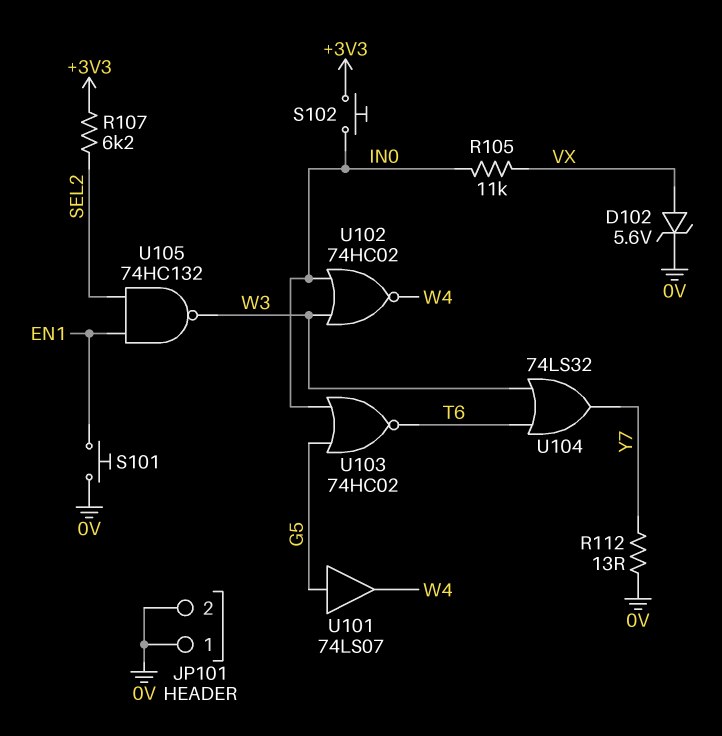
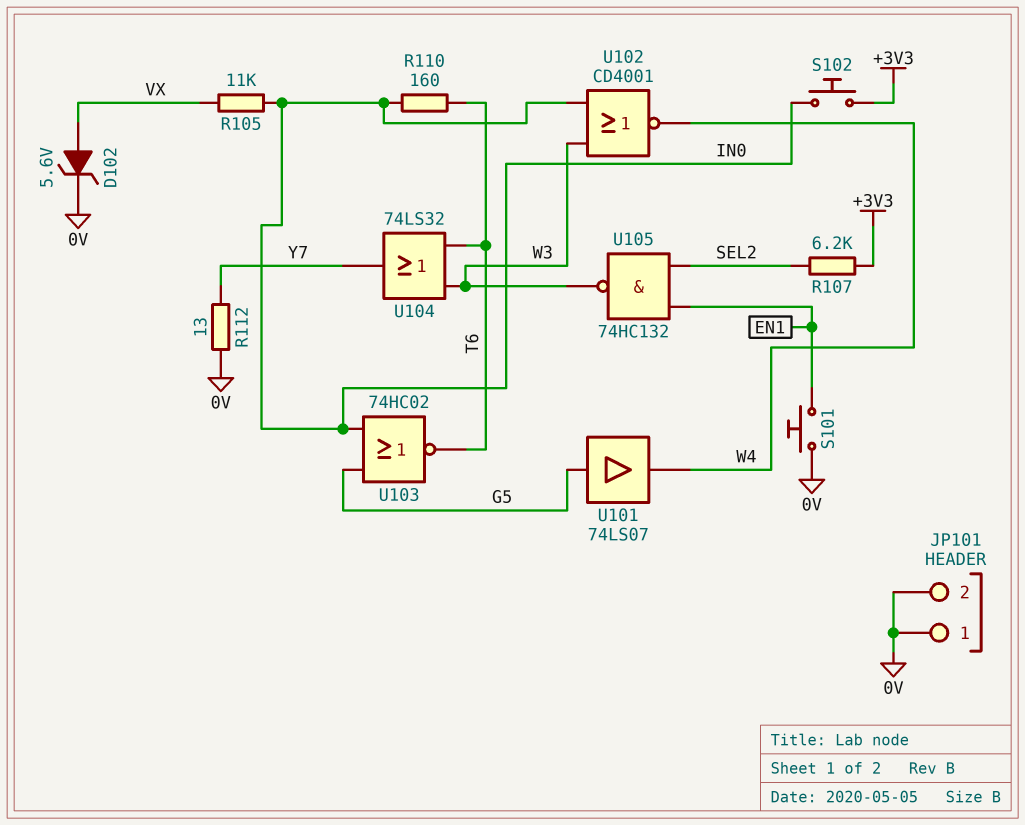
R110: none -> 160 (IN0, T6)
U102: NOR 74HC02 (in IN0, in W3, out W4) -> NOR CD4001 (in IN0, in W3, out W4)

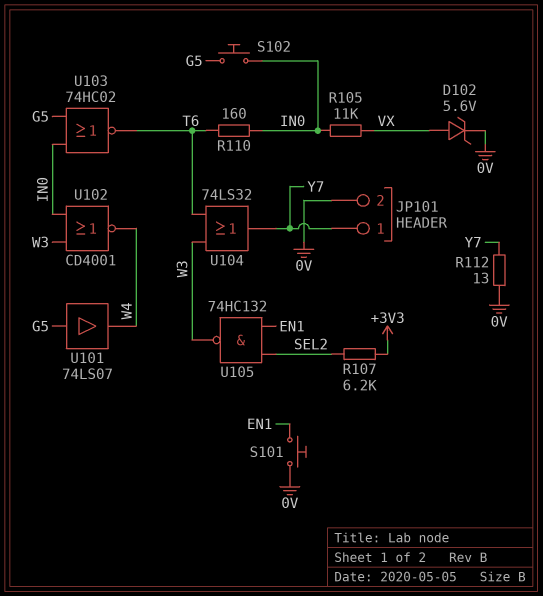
JP101 pin 1: 0V -> Y7
S102: button (+3V3, IN0) -> button (G5, IN0)

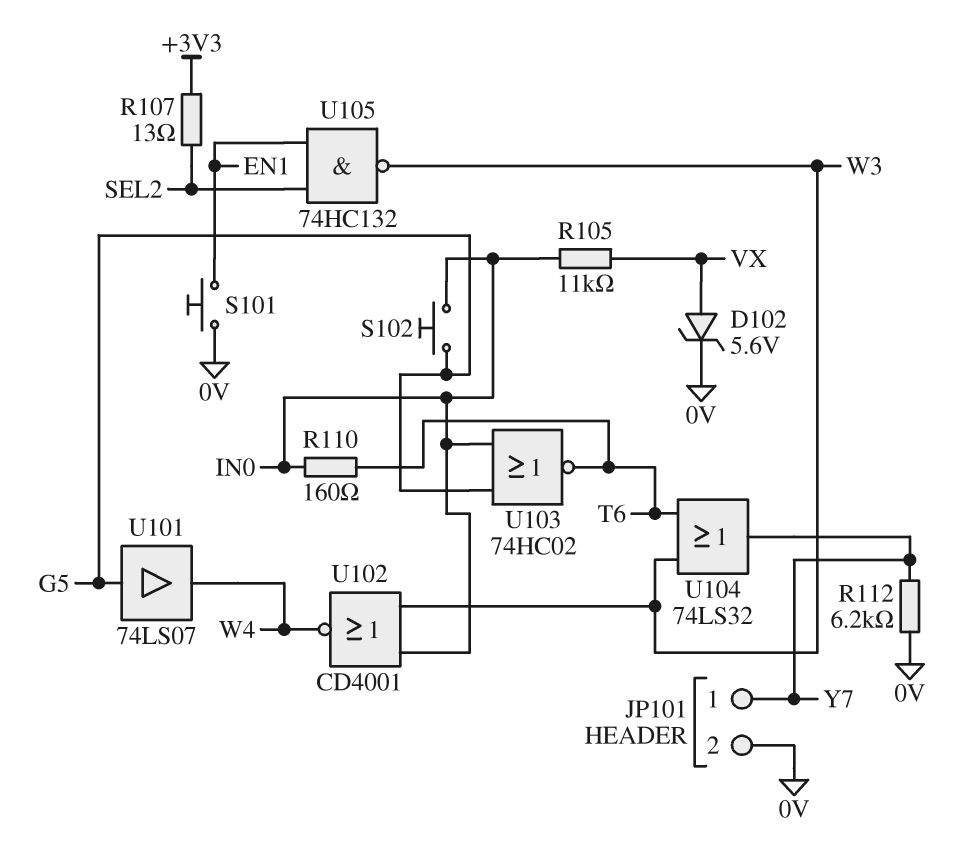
R107: 6.2k (+3V3, SEL2) -> 13 (+3V3, SEL2)
R112: 13 (0V, Y7) -> 6.2k (0V, Y7)

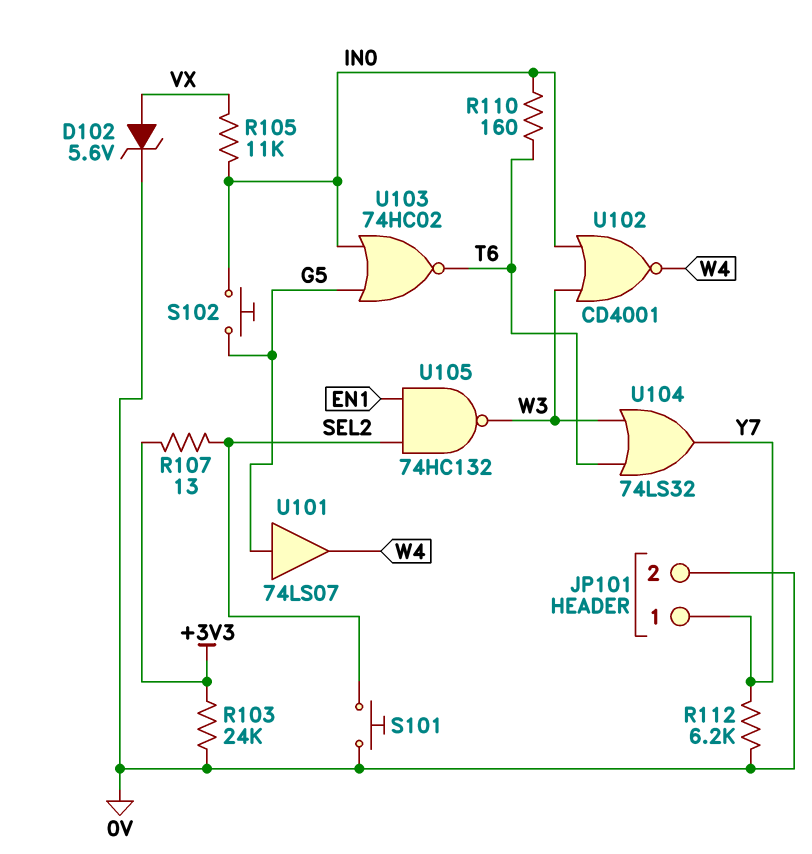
R103: none -> 24k (+3V3, 0V)
S101: button (0V, EN1) -> button (0V, SEL2)

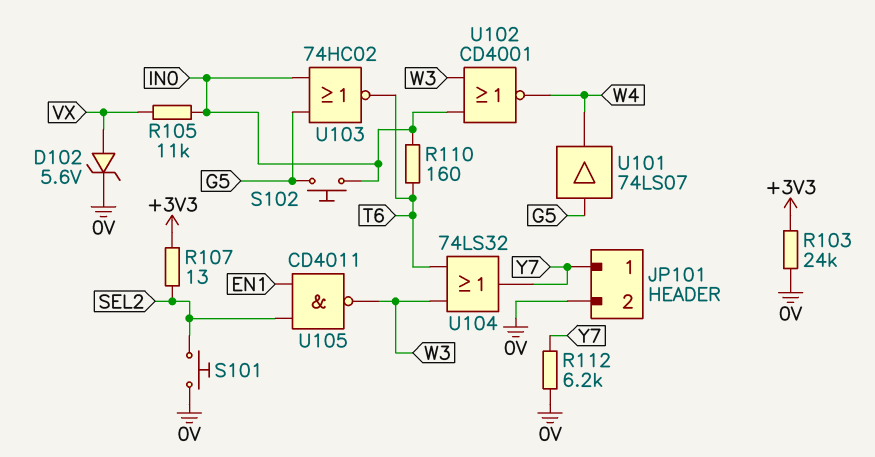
U105: NAND 74HC132 (in EN1, in SEL2, out W3) -> NAND CD4011 (in EN1, in SEL2, out W3)

